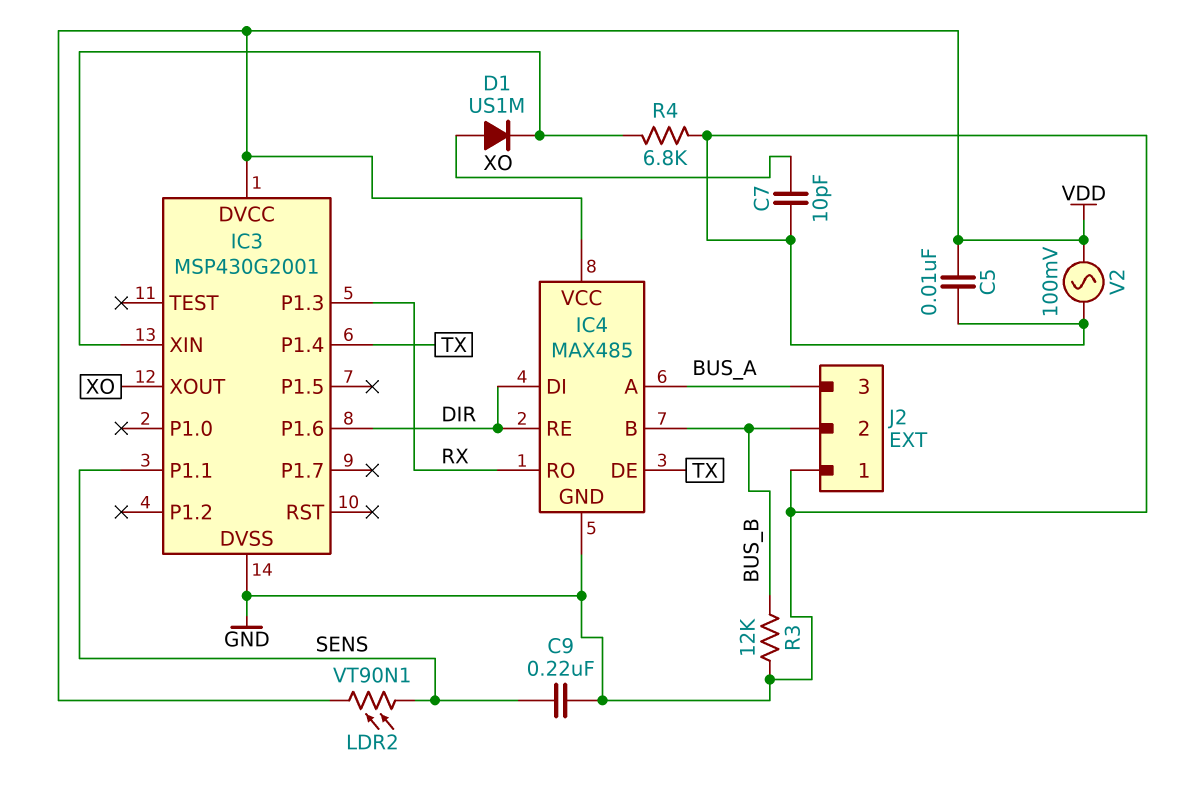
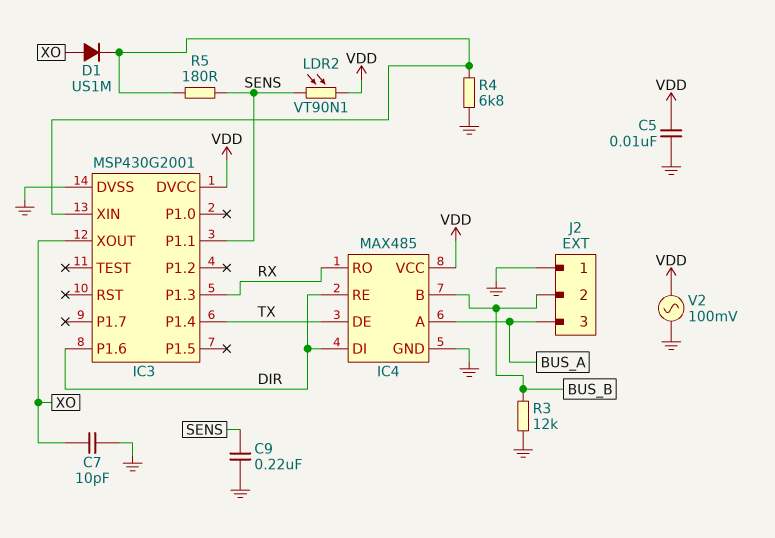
R5: none -> 180 (IC3/XIN, SENS)

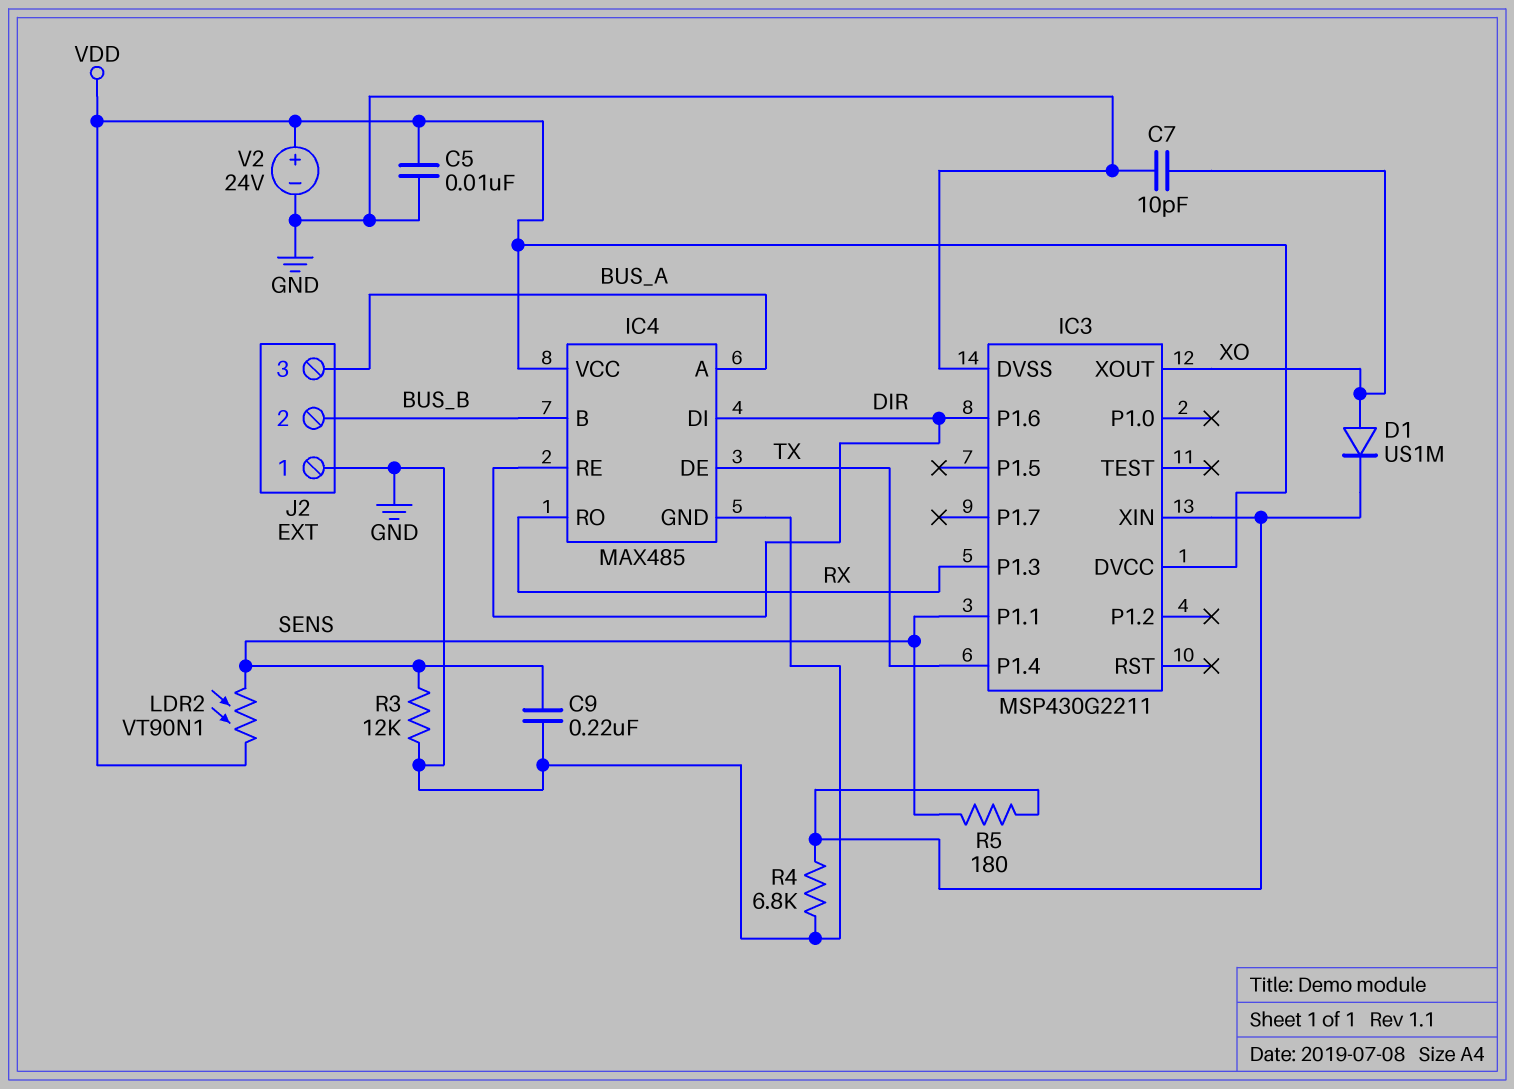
IC3: MSP430G2001 -> MSP430G2211
R3: 12k (BUS_B, GND) -> 12k (GND, SENS)
V2: AC 100mV (GND, VDD) -> 24V (plus VDD, minus GND)

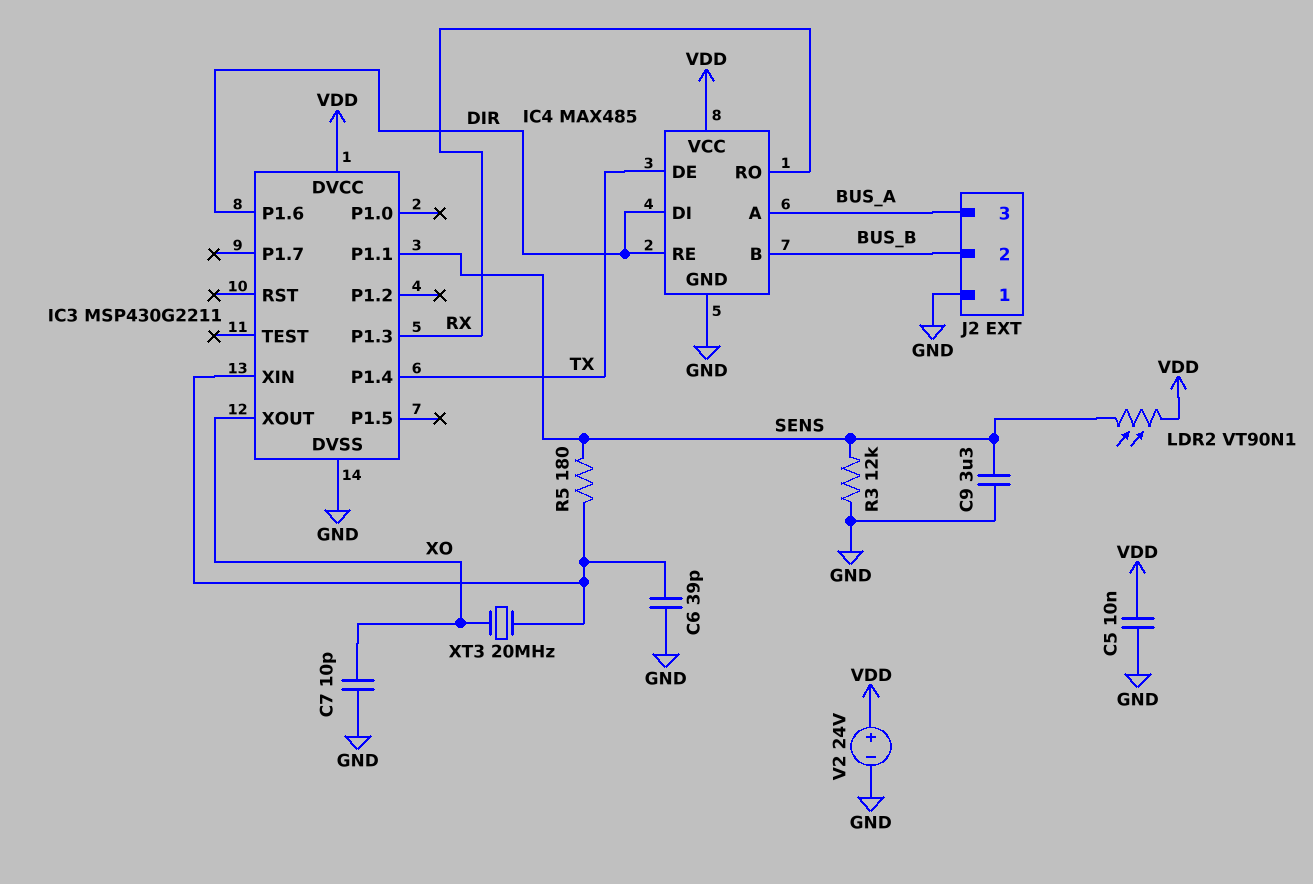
C6: none -> 39pF (GND, IC3/XIN)
C9: 220nF (GND, SENS) -> 3.3uF (GND, SENS)
D1: diode US1M (A XO, K IC3/XIN) -> none
R4: 6.8k (GND, IC3/XIN) -> none
XT3: none -> 20MHz (IC3/XIN, XO)

